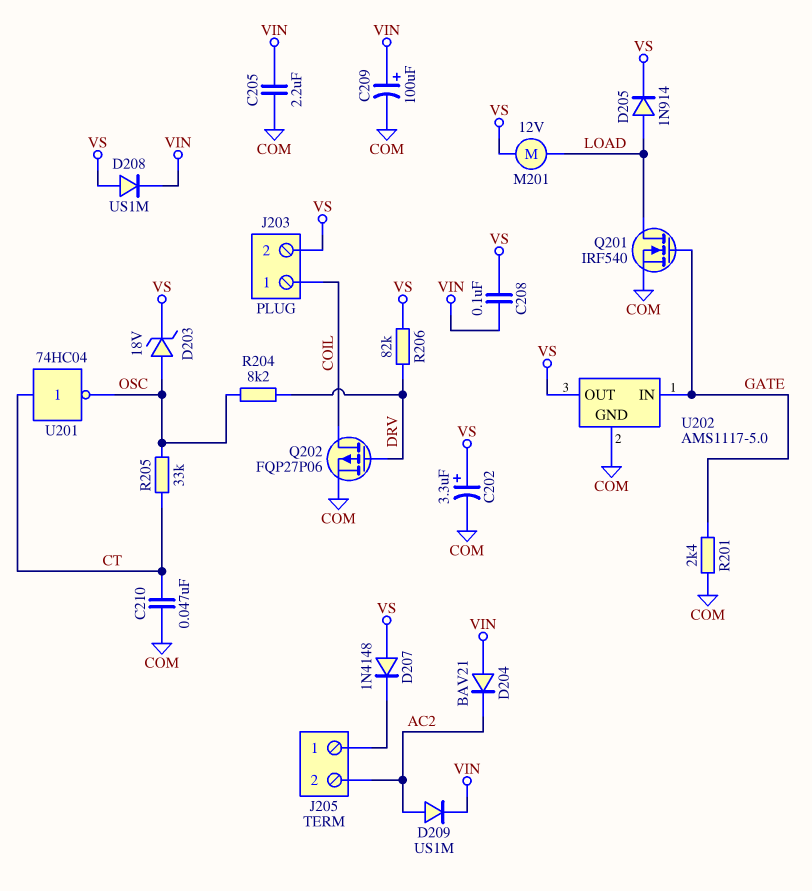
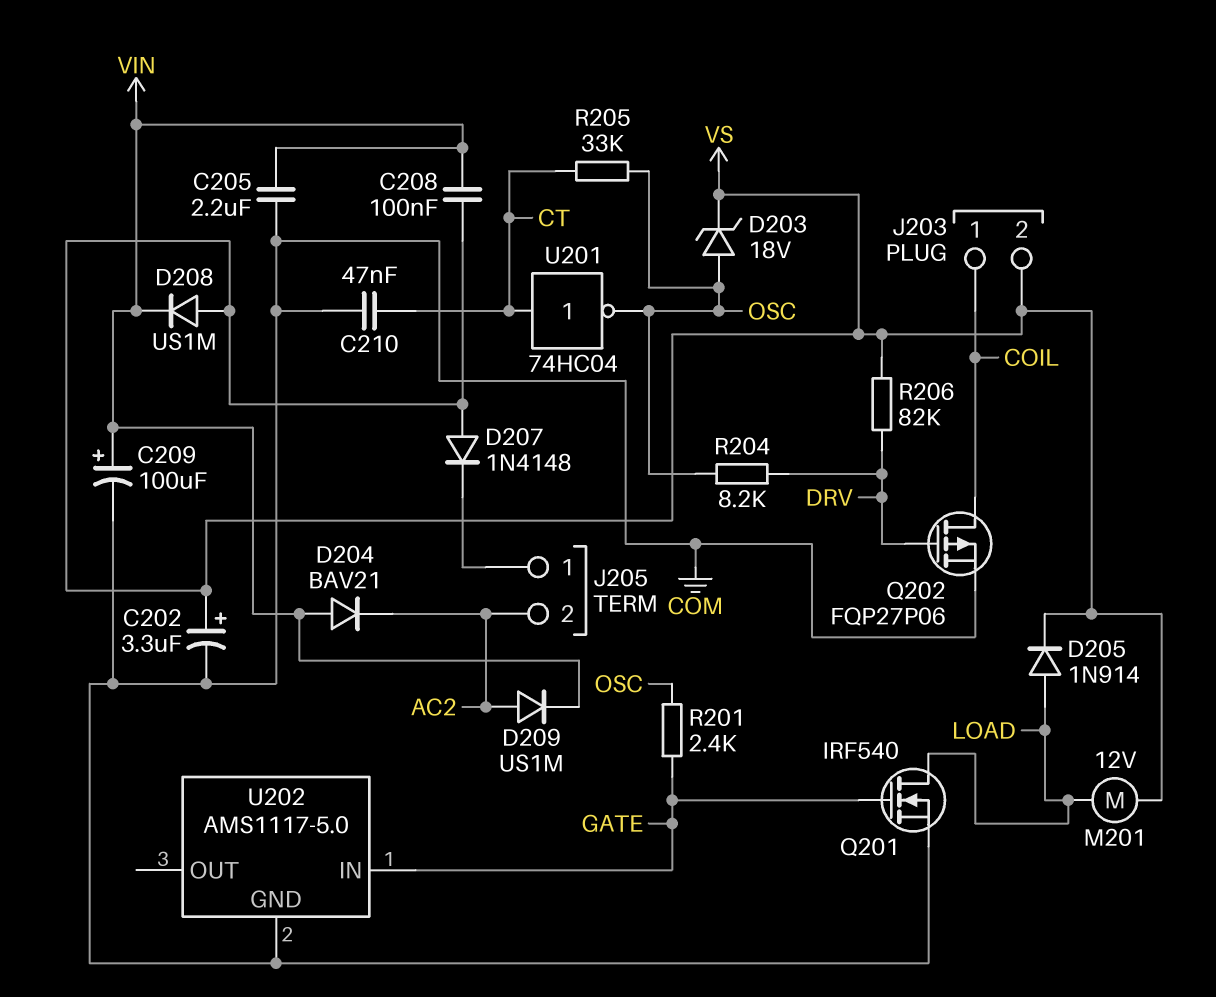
R201: 2.4k (COM, GATE) -> 2.4k (GATE, OSC)
U202 pin OUT: VS -> none

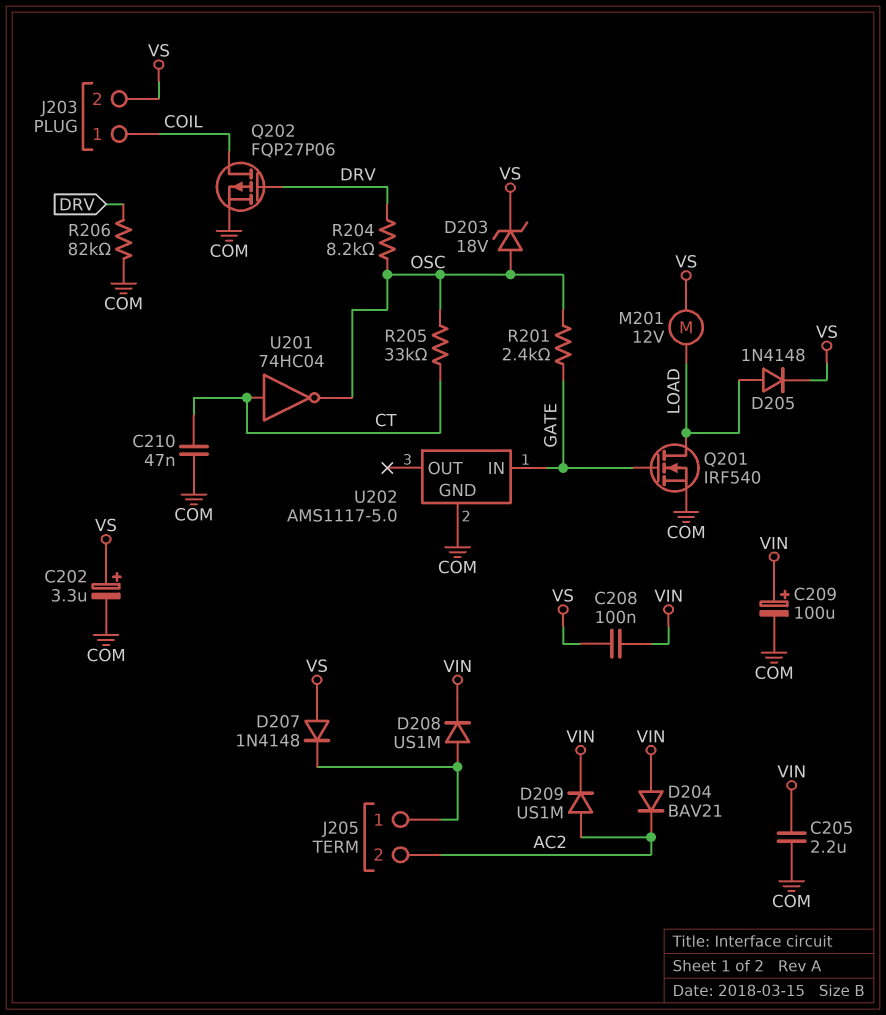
D205: diode 1N914 (A LOAD, K VS) -> diode 1N4148 (A LOAD, K VS)
D208: diode US1M (A VS, K VIN) -> diode US1M (A J205/1, K VIN)
R206: 82k (DRV, VS) -> 82k (COM, DRV)

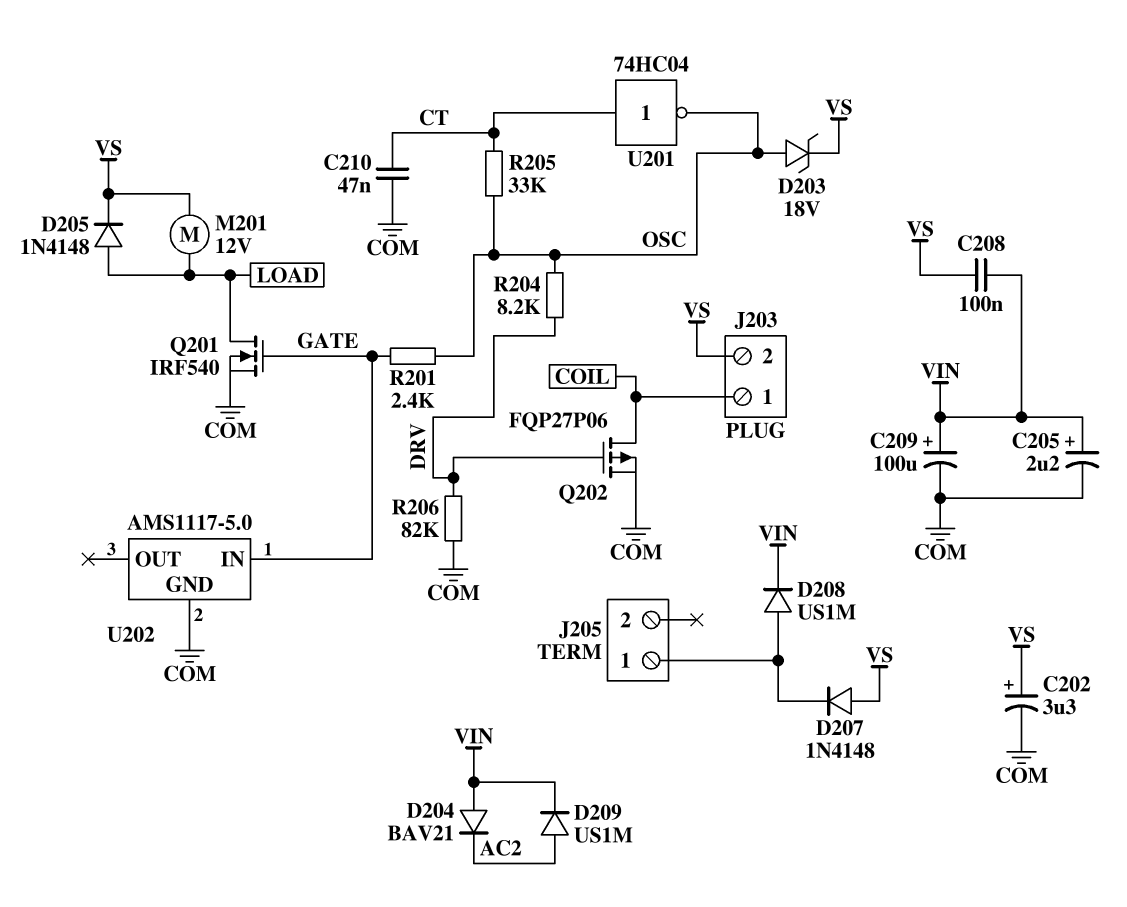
C205: 2.2uF (COM, VIN) -> 2.2uF (plus VIN, minus COM)
J205 pin 2: AC2 -> none

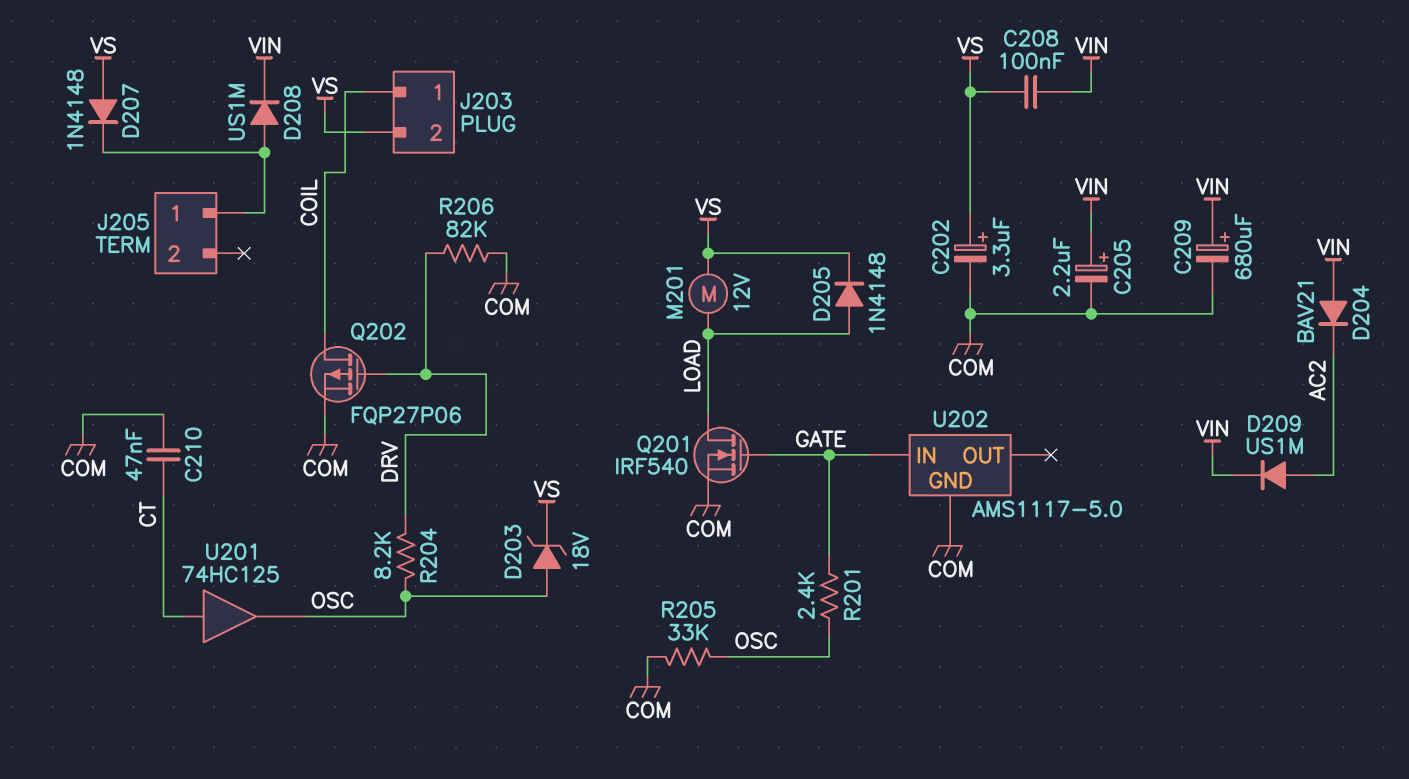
C209: 100uF (plus VIN, minus COM) -> 680uF (plus VIN, minus COM)
R205: 33k (CT, OSC) -> 33k (COM, OSC)
U201: NOT 74HC04 (in CT, out OSC) -> buffer 74HC125 (in CT, out OSC)

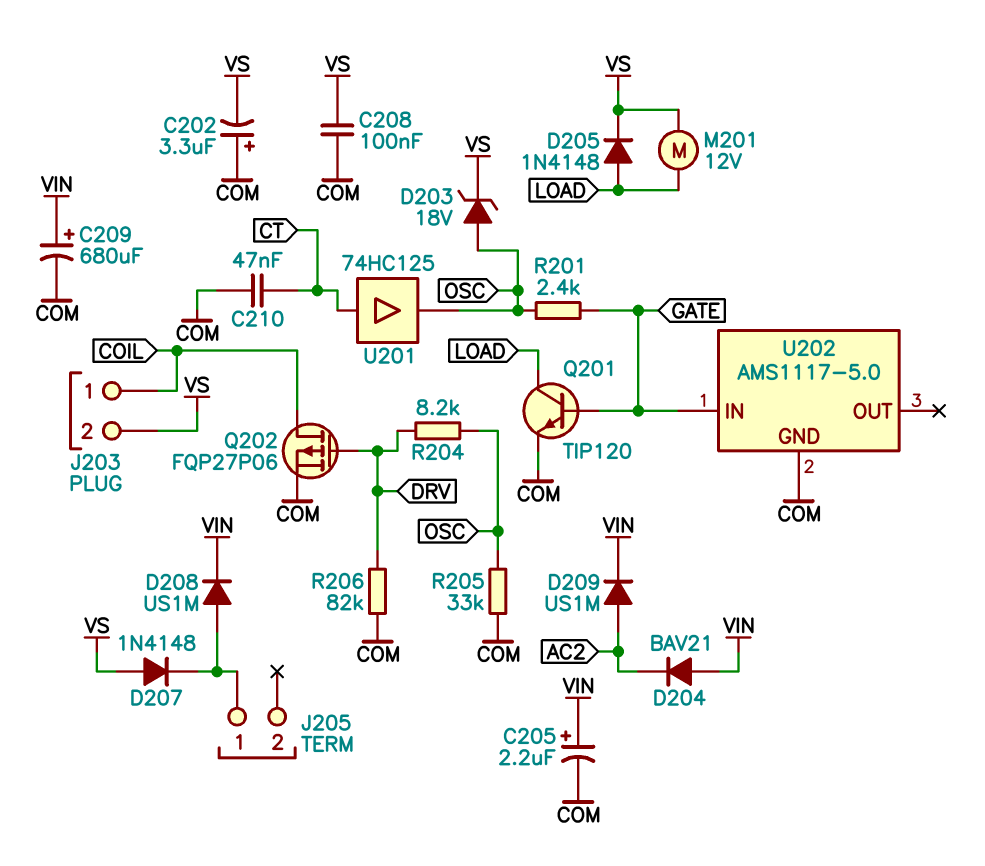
C202: 3.3uF (plus VS, minus COM) -> 3.3uF (plus COM, minus VS)
C208: 100nF (VIN, VS) -> 100nF (COM, VS)
Q201: NMOS IRF540 (G GATE, D LOAD, S COM) -> NPN TIP120 (B GATE, C LOAD, E COM)

